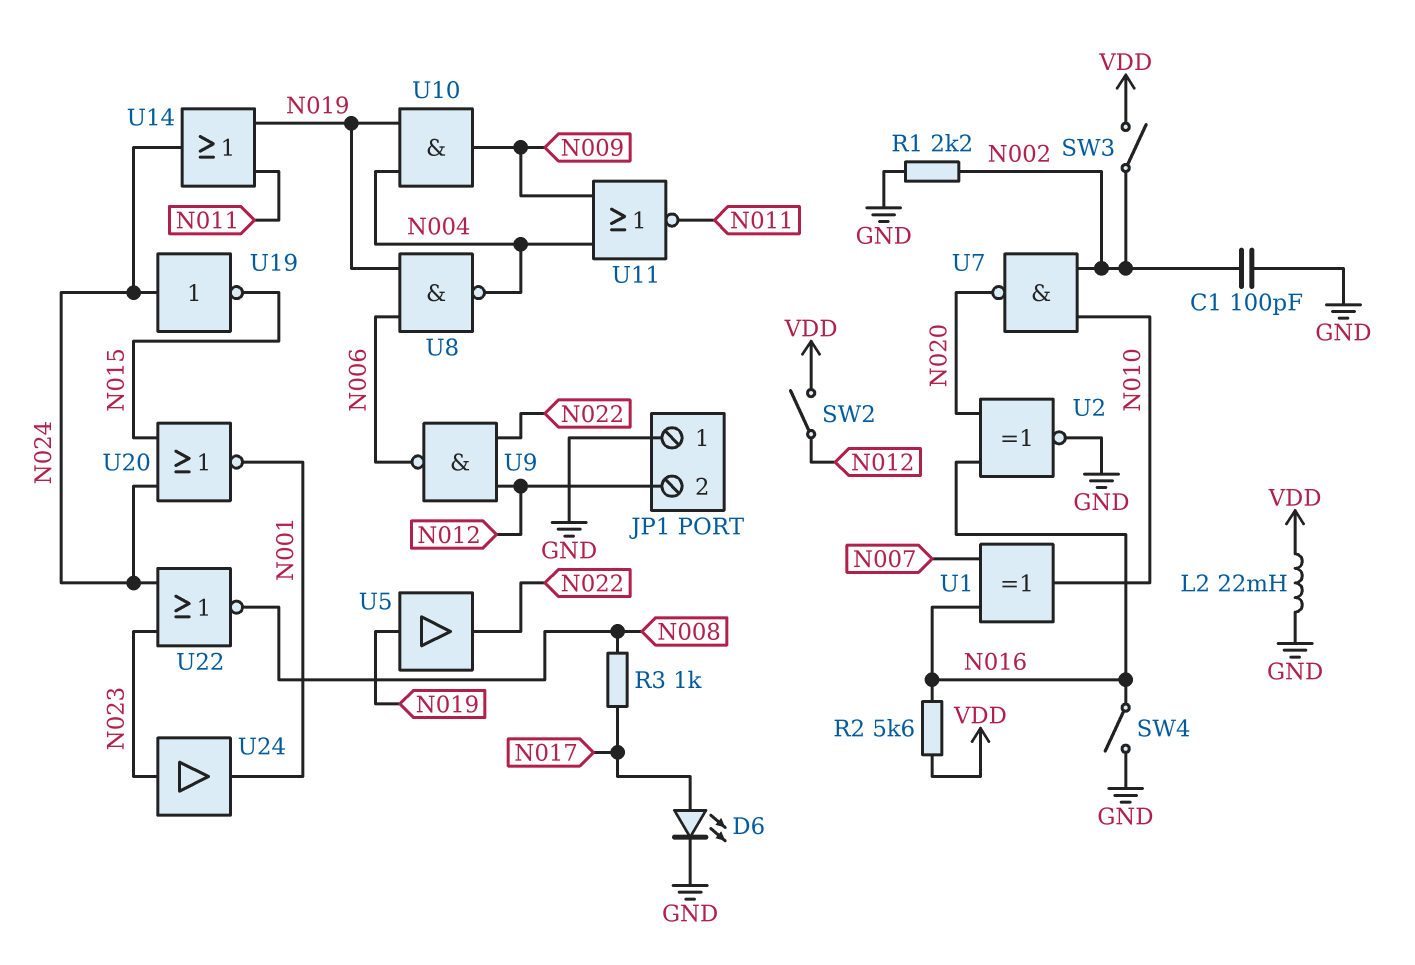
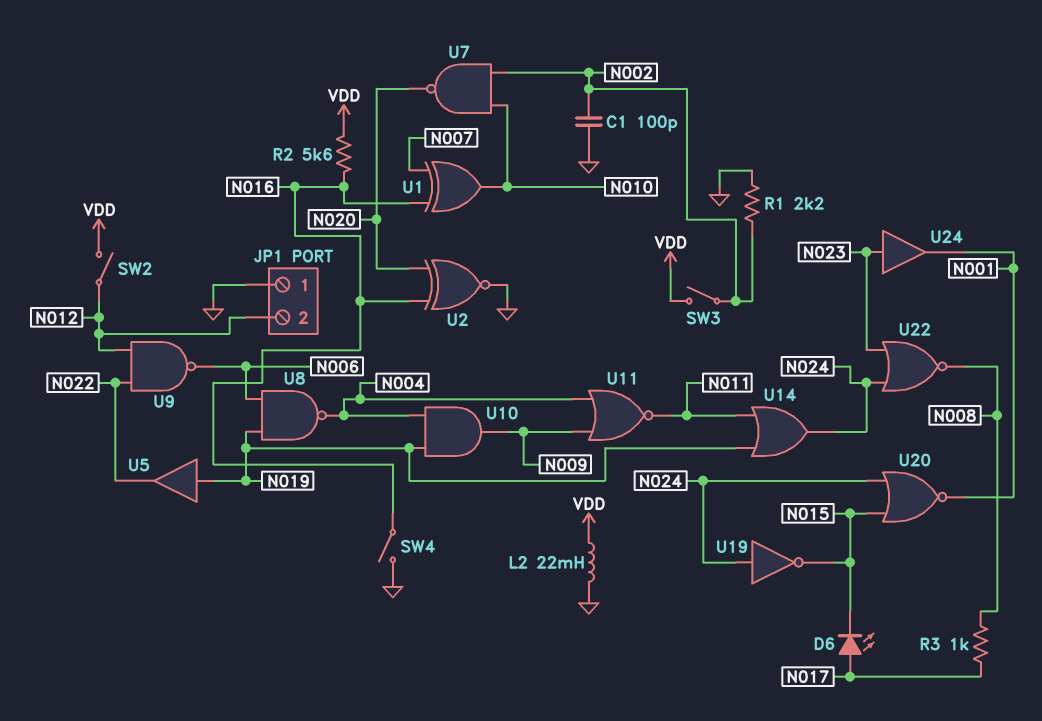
D6: LED (A N017, K GND) -> LED (A N017, K N015)

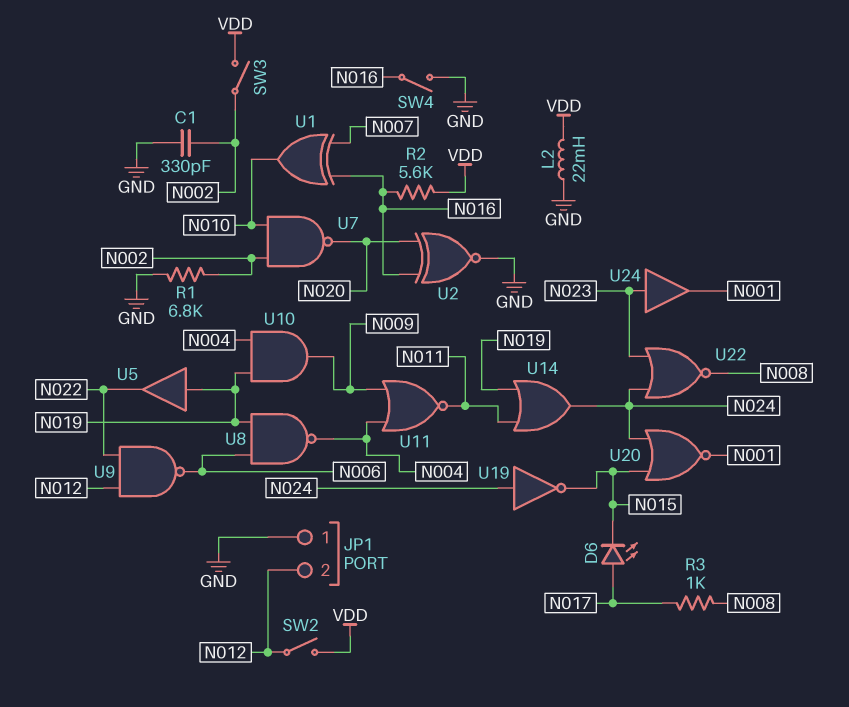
C1: 100pF (GND, N002) -> 330pF (GND, N002)
R1: 2.2k (GND, N002) -> 6.8k (GND, N002)

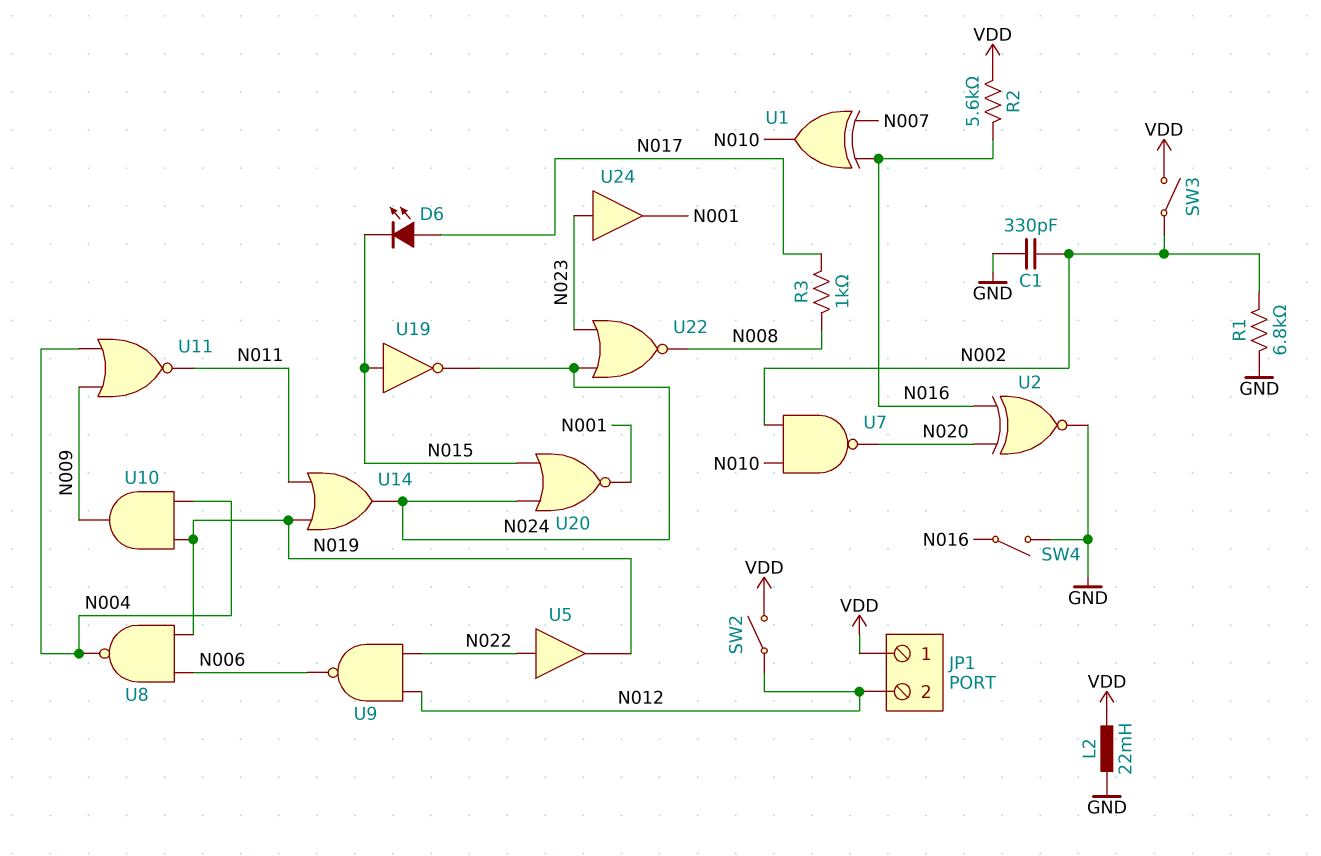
JP1 pin 1: GND -> VDD
U5: buffer (in N019, out N022) -> buffer (in N022, out N019)
U19: NOT (in N024, out N015) -> NOT (in N015, out N024)

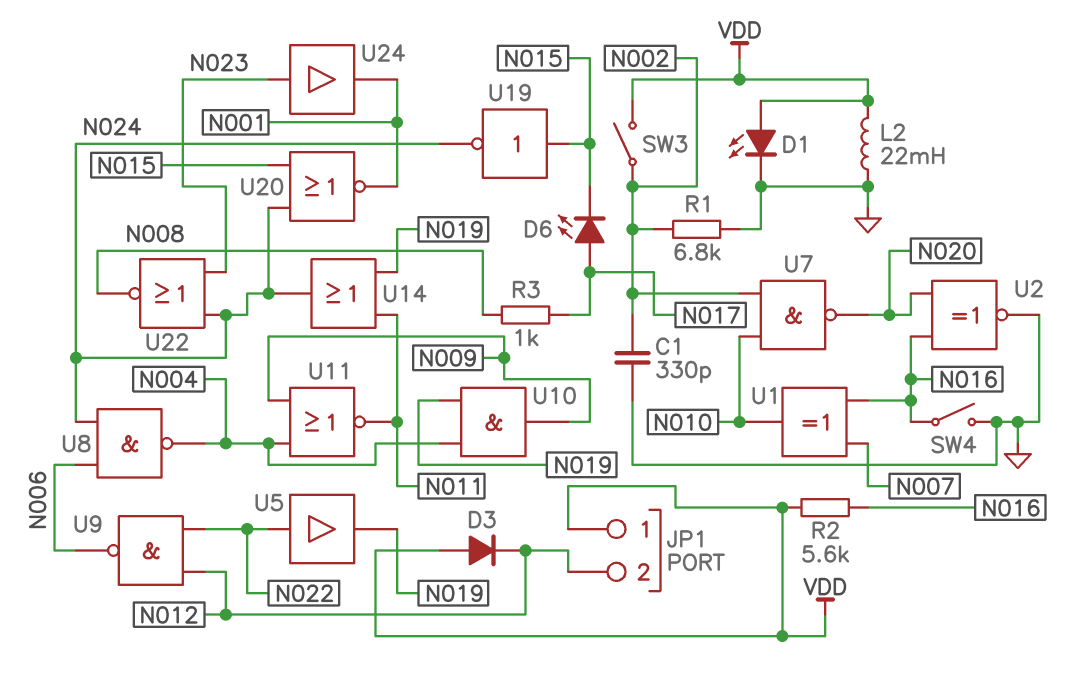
D1: none -> LED (A VDD, K GND)
D3: none -> diode (A VDD, K N012)
SW2: switch (N012, VDD) -> none
U8: NAND (in N006, in N019, out N004) -> NAND (in N006, in N024, out N004)

